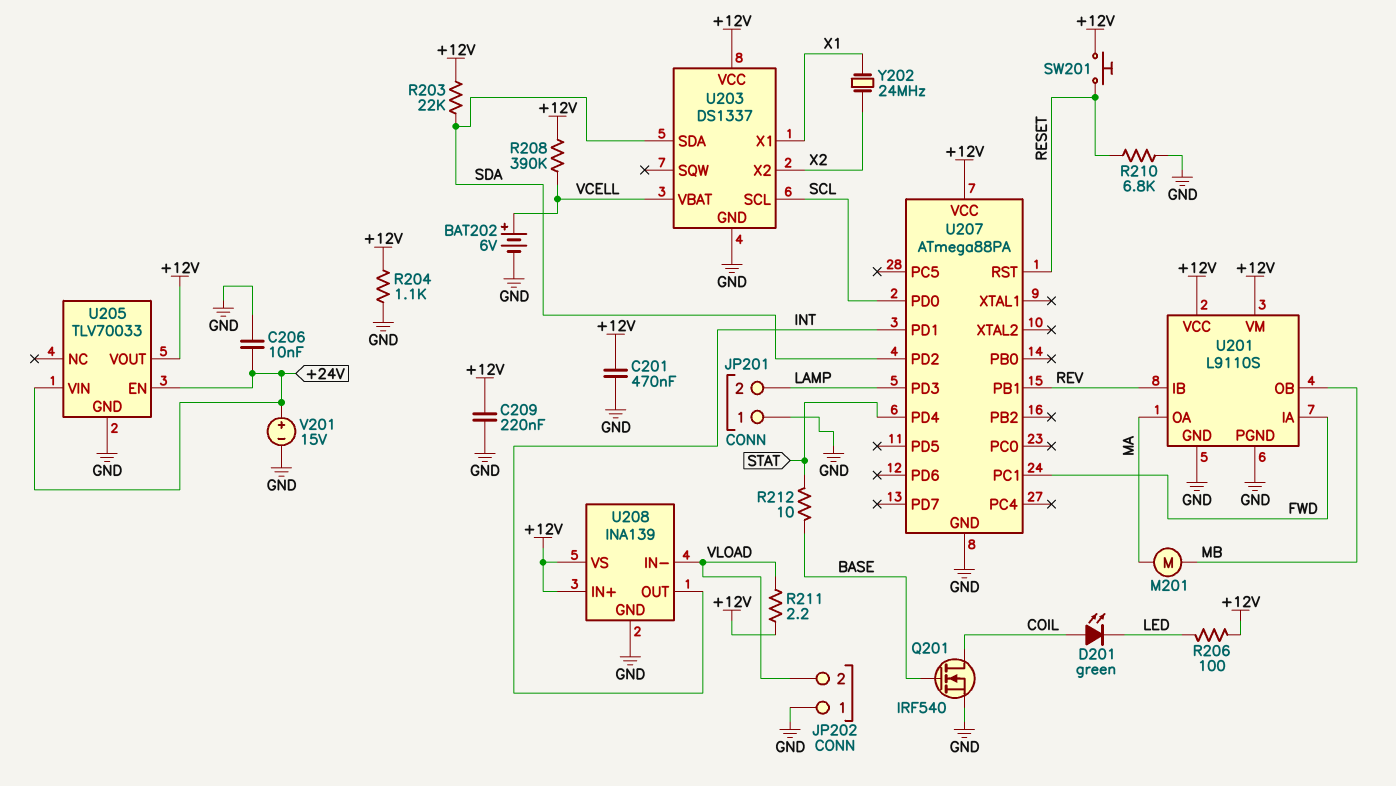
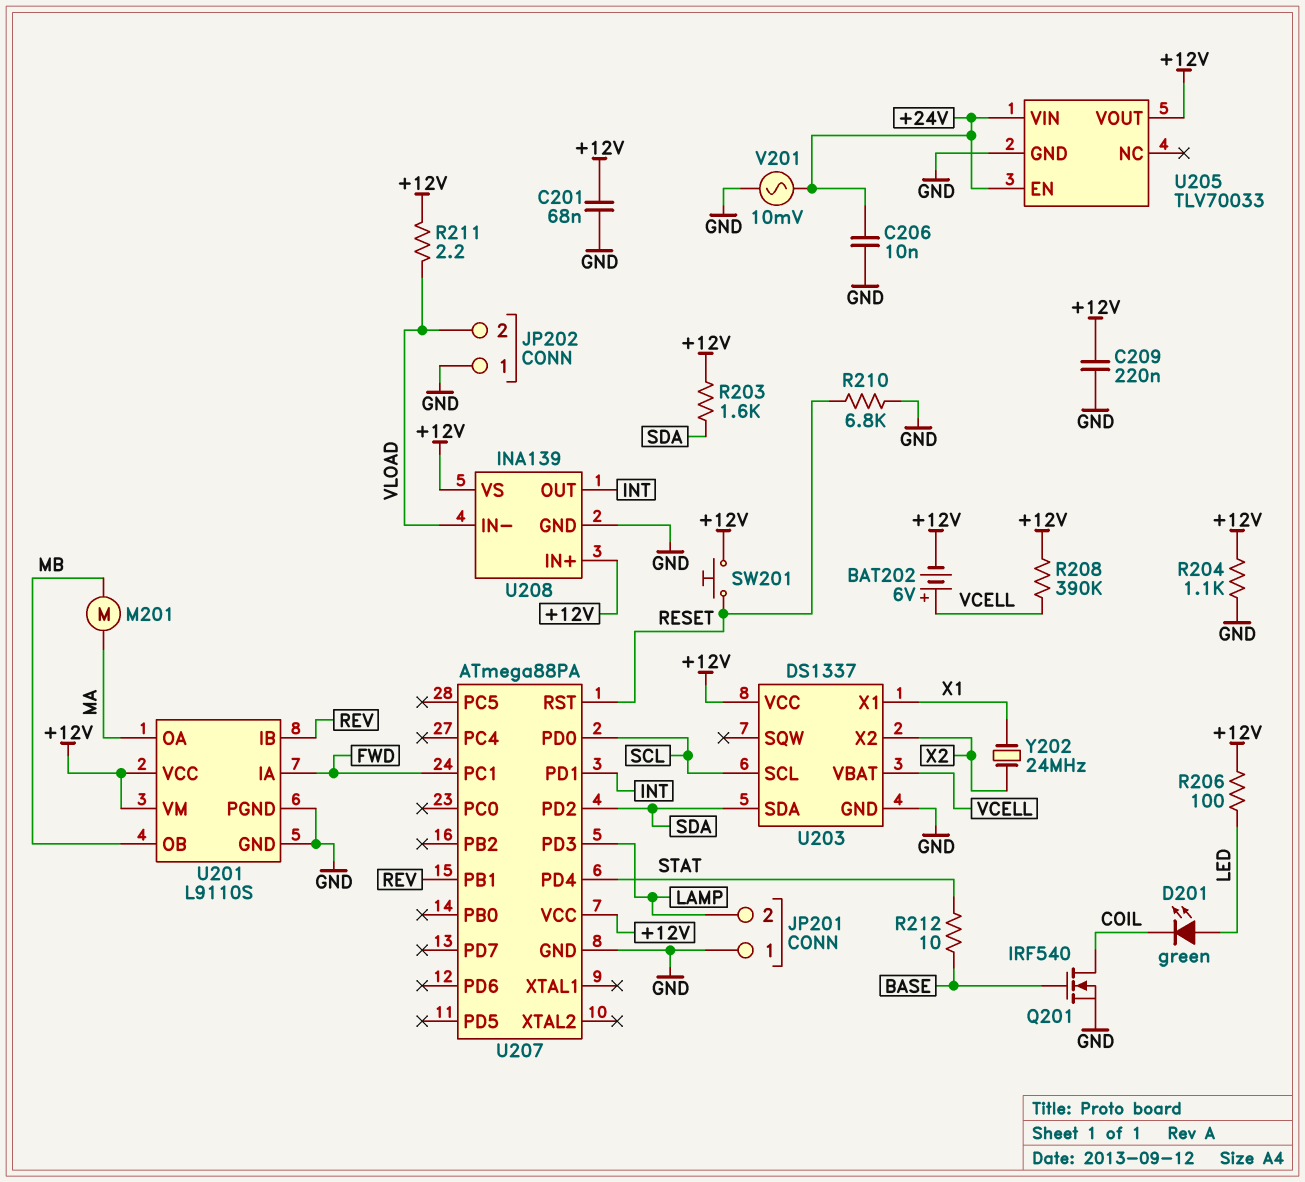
BAT202: 6V (plus VCELL, minus GND) -> 6V (plus VCELL, minus +12V)
C201: 470nF (+12V, GND) -> 68nF (+12V, GND)
D201: LED green (A COIL, K LED) -> LED green (A LED, K COIL)
R203: 22k (+12V, SDA) -> 1.6k (+12V, SDA)
V201: 15V (plus +24V, minus GND) -> AC 10mV (+24V, GND)

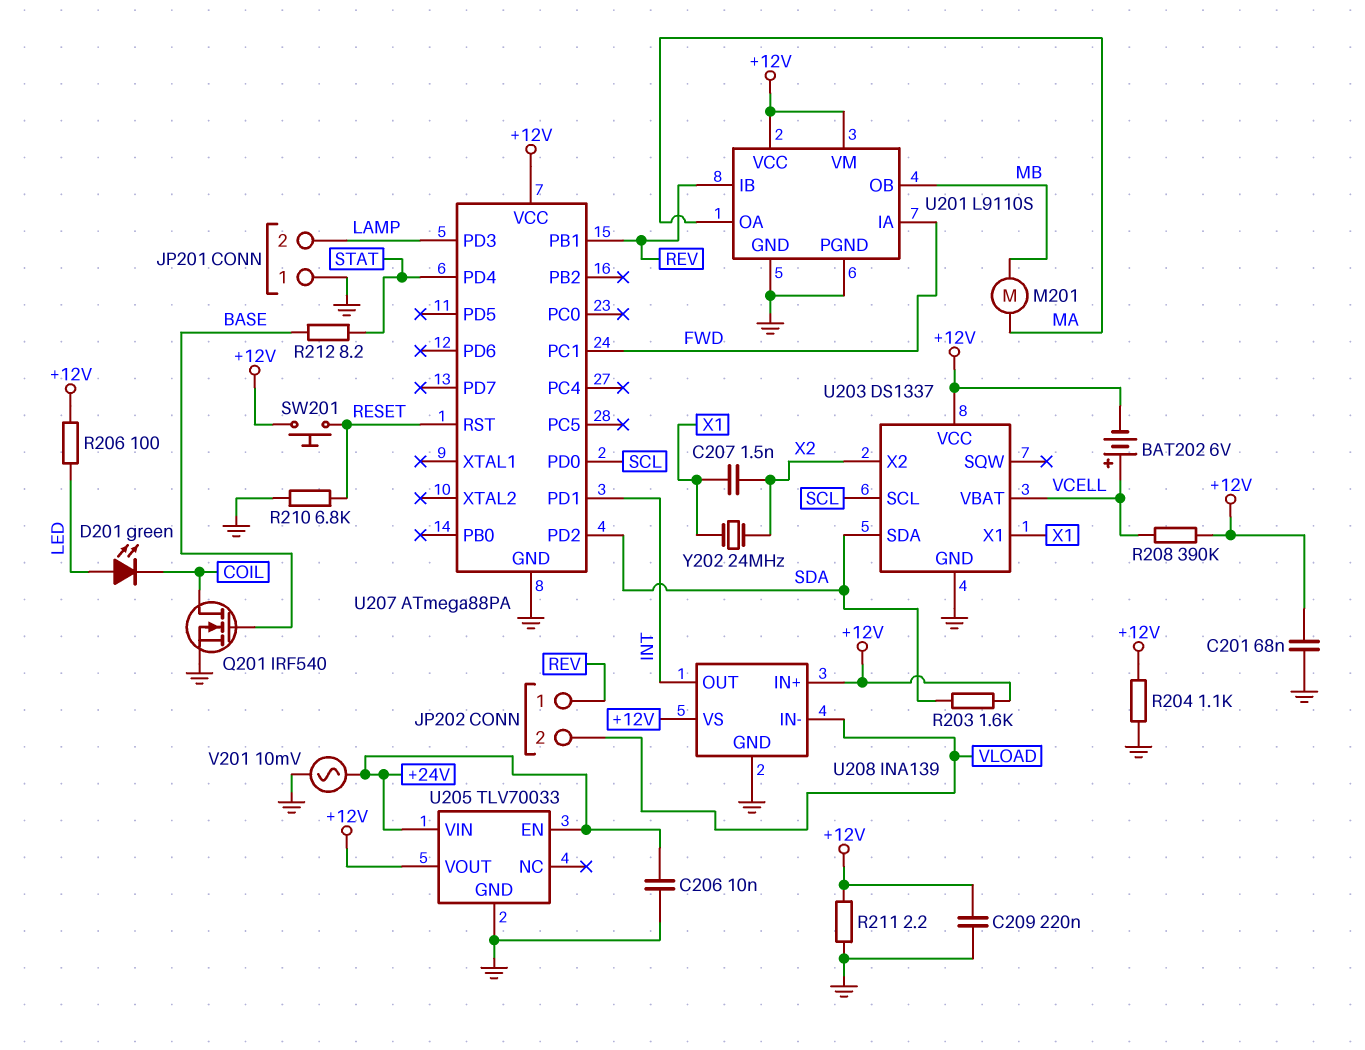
C207: none -> 1.5nF (X1, X2)
JP202 pin 1: GND -> REV
R211: 2.2 (+12V, VLOAD) -> 2.2 (+12V, GND)
R212: 10 (BASE, STAT) -> 8.2 (BASE, STAT)

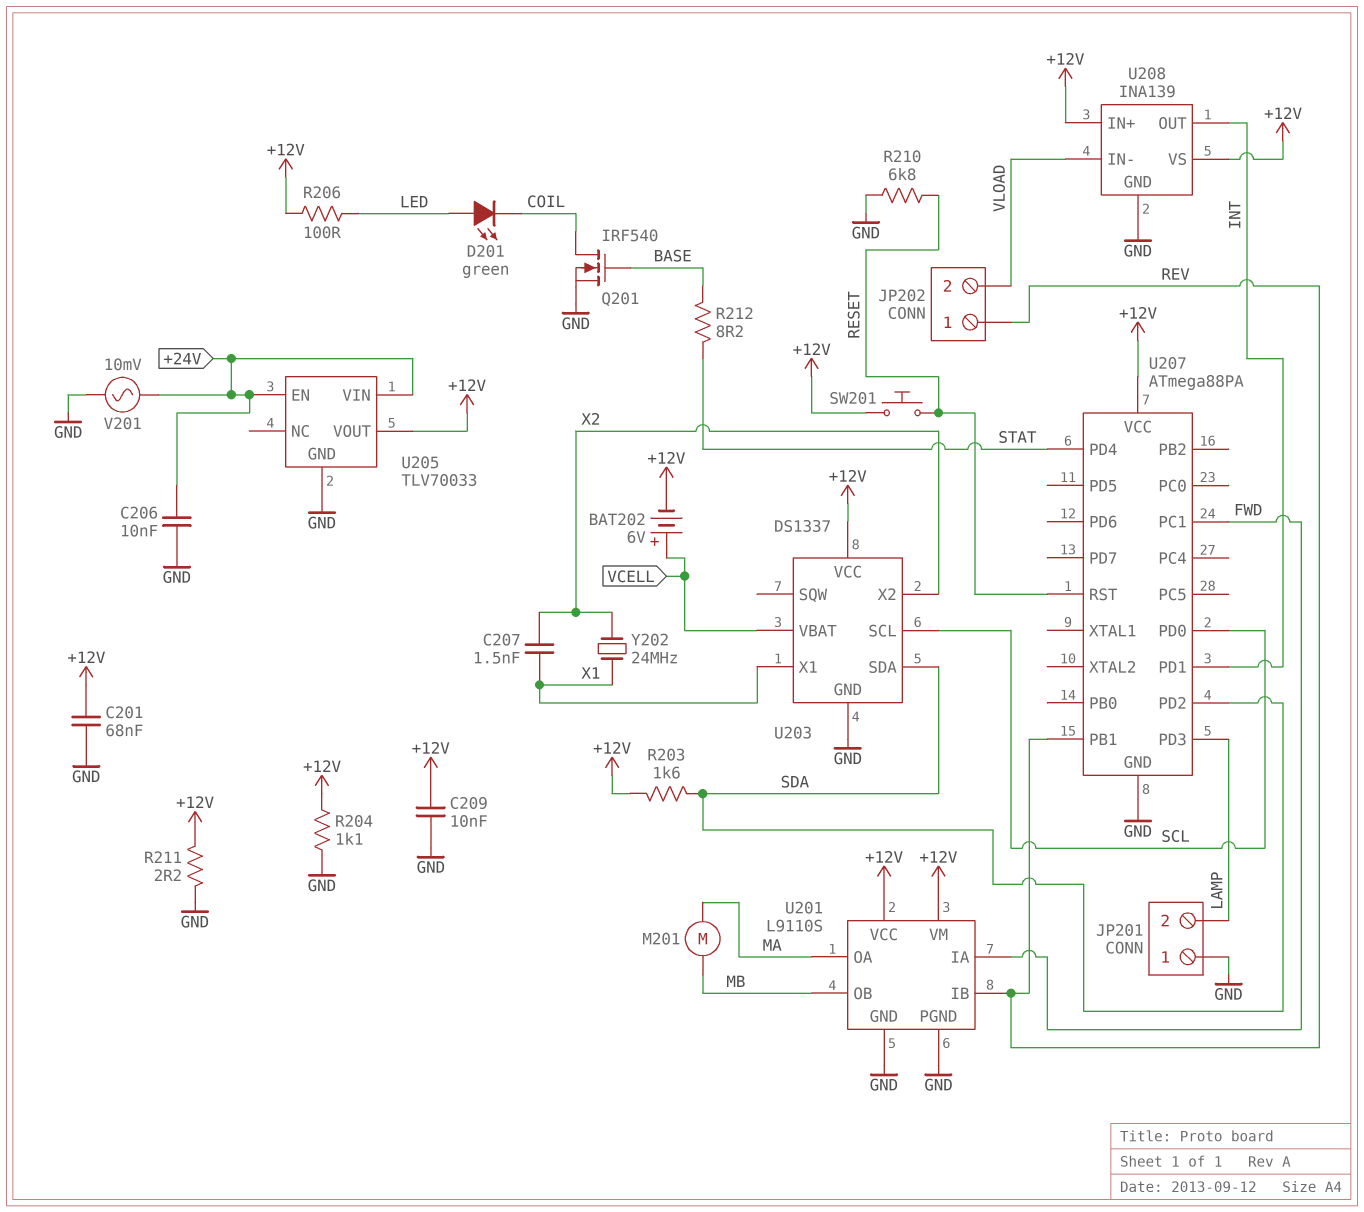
C209: 220nF (+12V, GND) -> 10nF (+12V, GND)
R208: 390k (+12V, VCELL) -> none

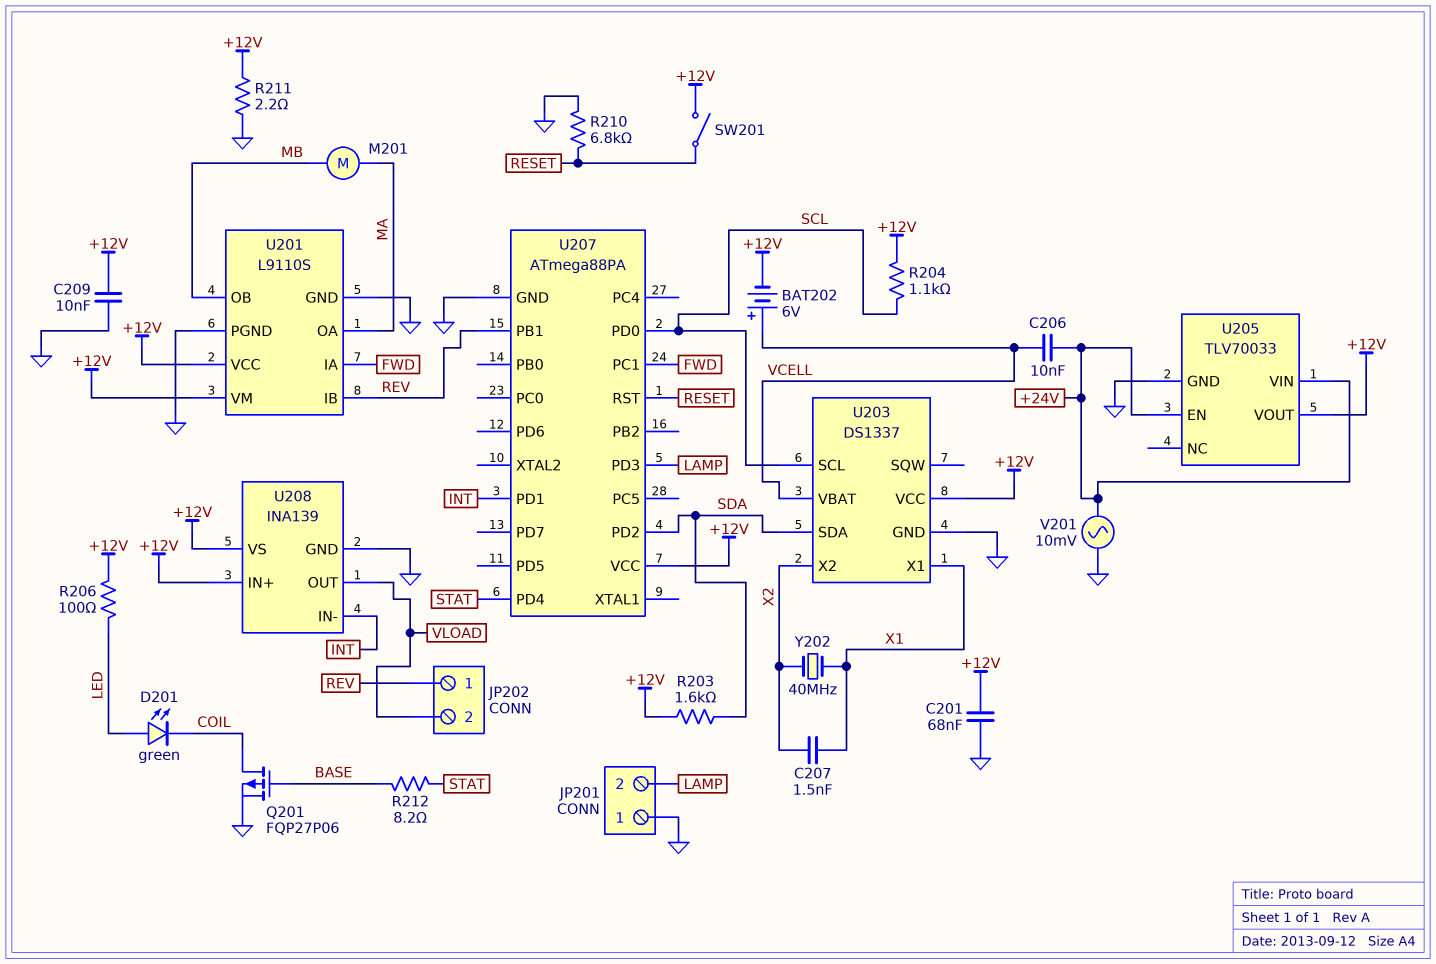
C206: 10nF (+24V, GND) -> 10nF (+24V, VCELL)
Q201: NMOS IRF540 (G BASE, D COIL, S GND) -> PMOS FQP27P06 (G BASE, D COIL, S GND)
R204: 1.1k (+12V, GND) -> 1.1k (+12V, SCL)
SW201: button (+12V, RESET) -> switch (+12V, RESET)
U208 pin IN-: VLOAD -> INT
U208 pin OUT: INT -> VLOAD
Y202: 24MHz (X1, X2) -> 40MHz (X1, X2)

